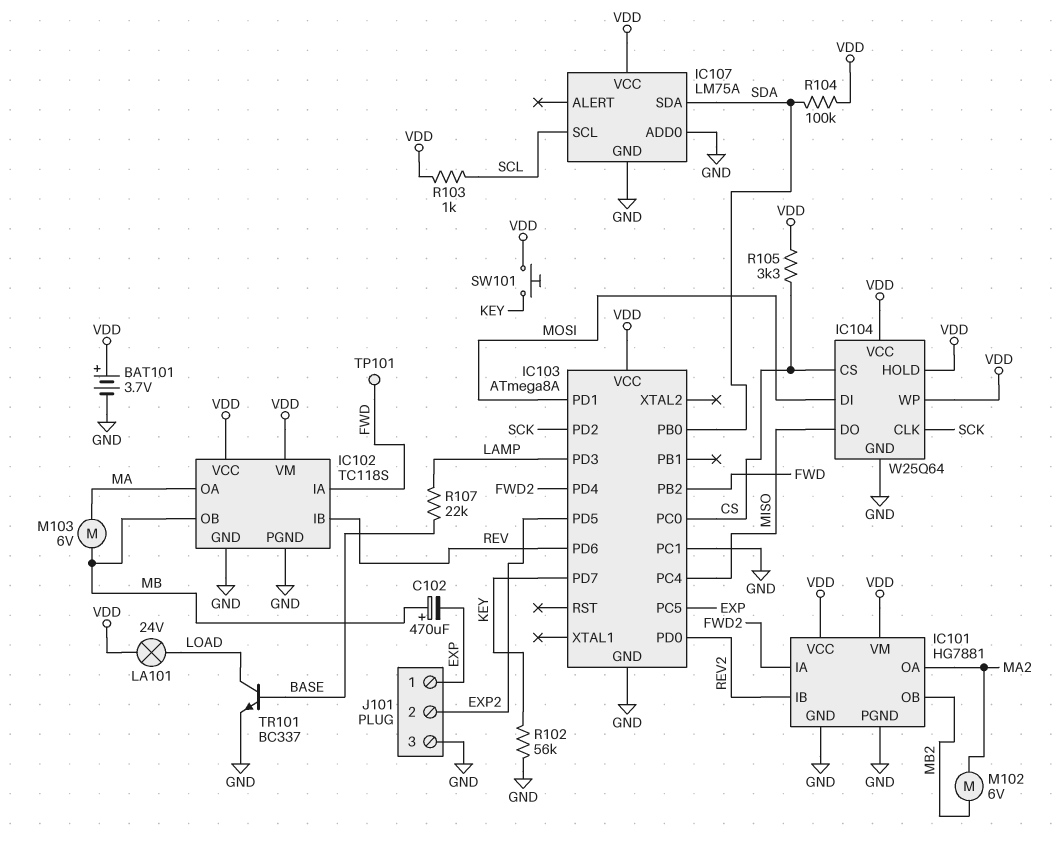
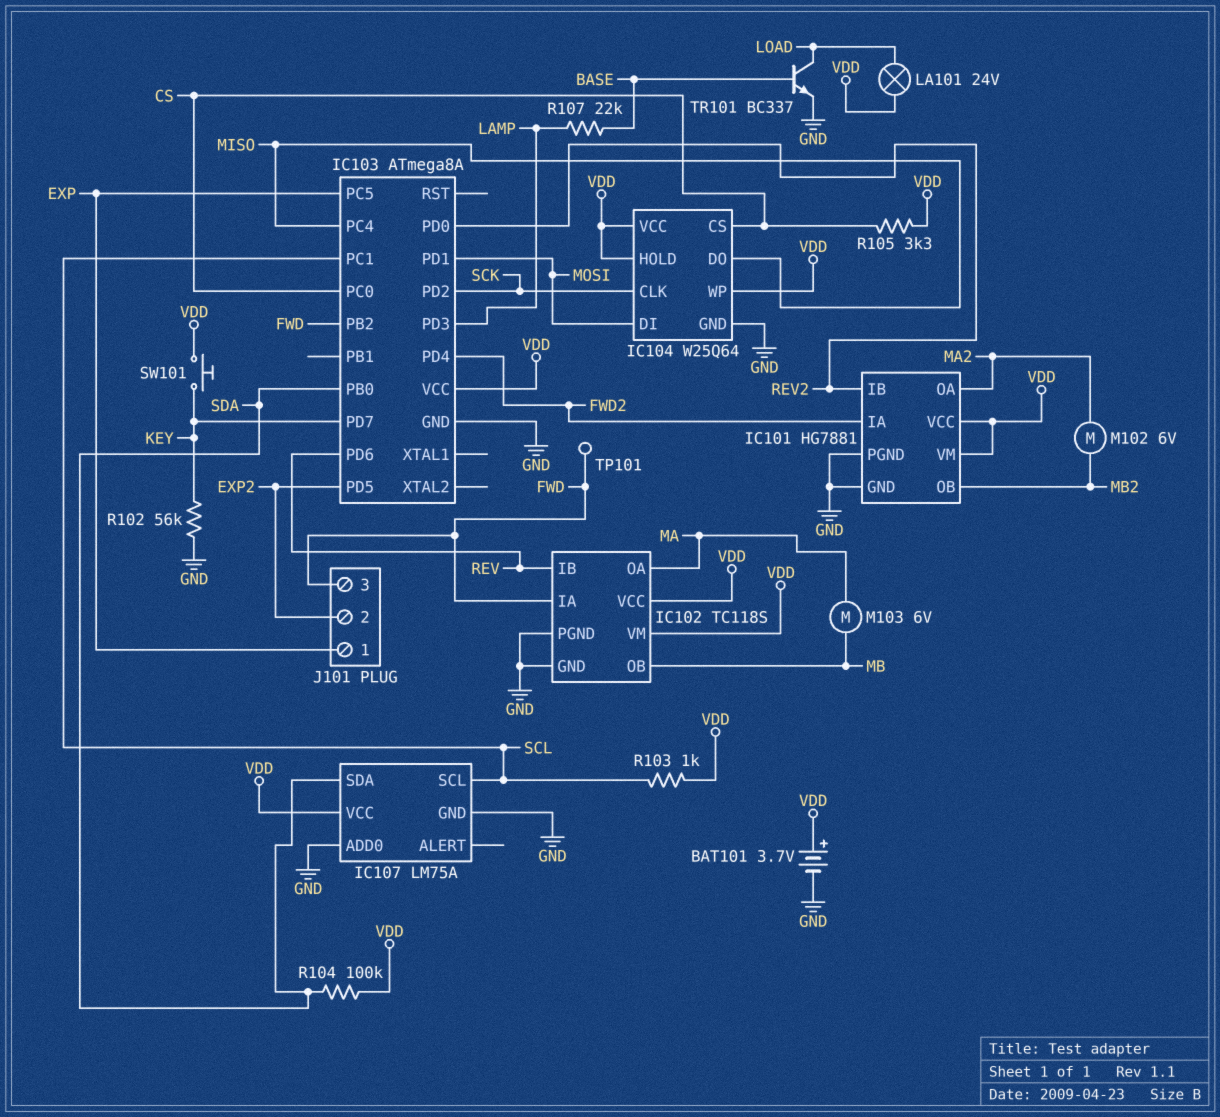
C102: 470uF (plus MB, minus EXP) -> none
IC103 pin PC1: GND -> SCL
J101 pin 3: GND -> FWD

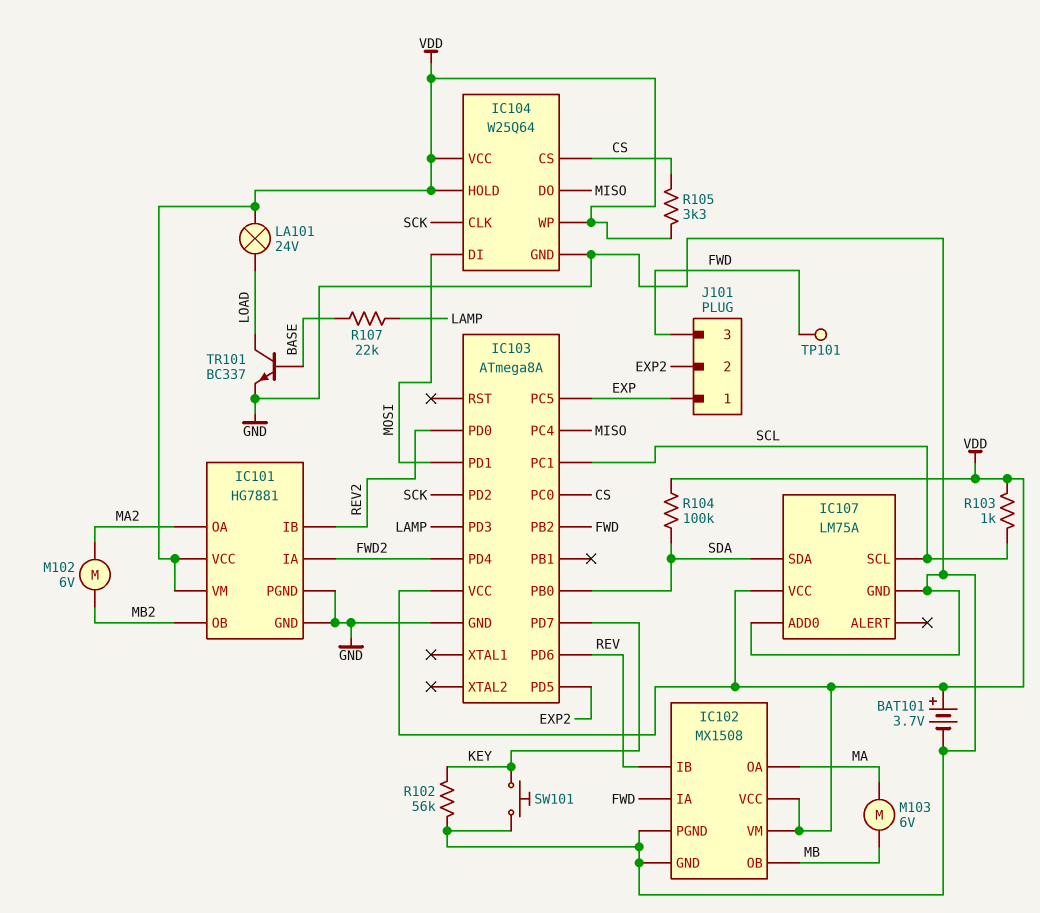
IC102: TC118S -> MX1508
SW101: button (KEY, VDD) -> button (GND, KEY)

